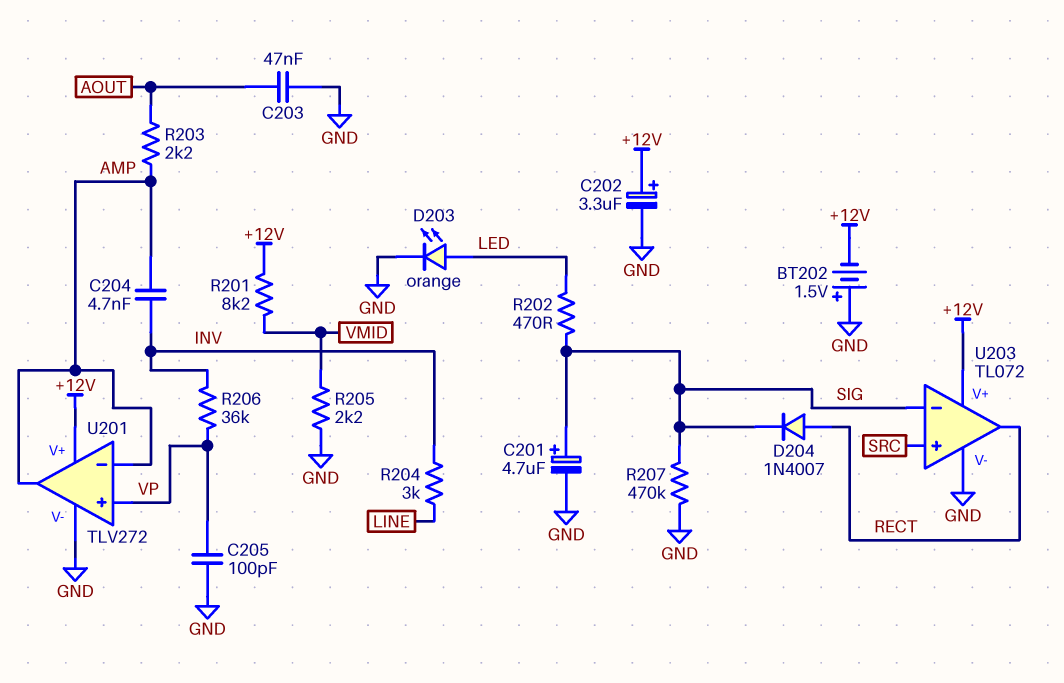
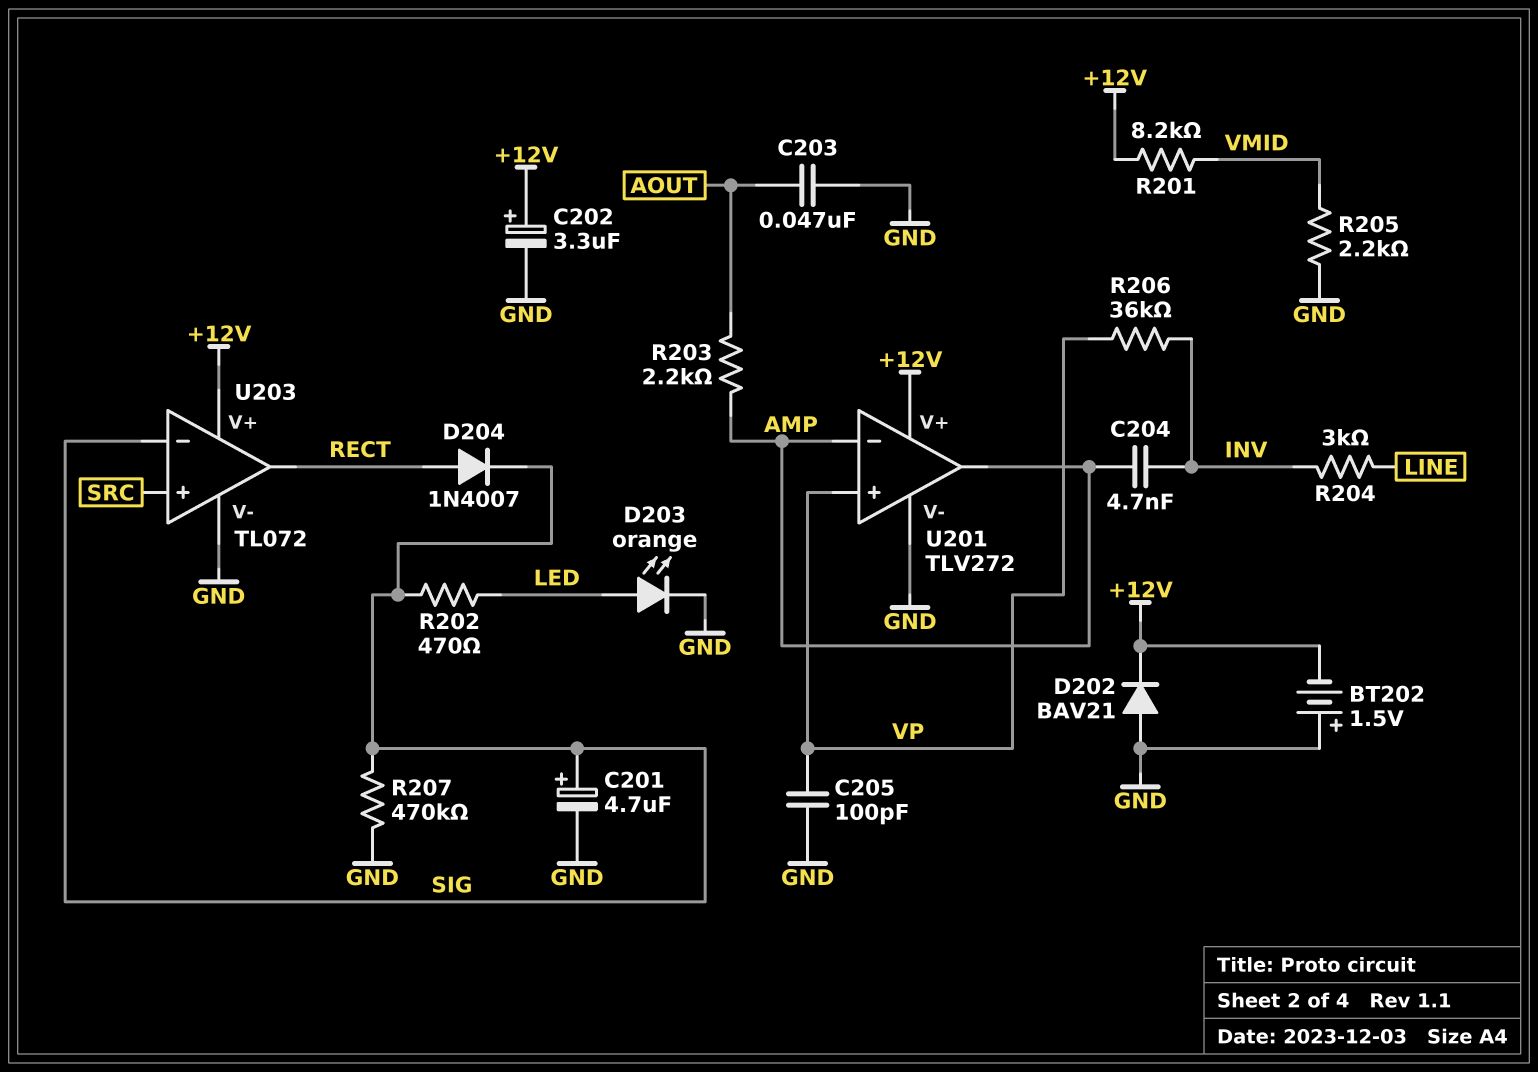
D202: none -> diode BAV21 (A GND, K +12V)

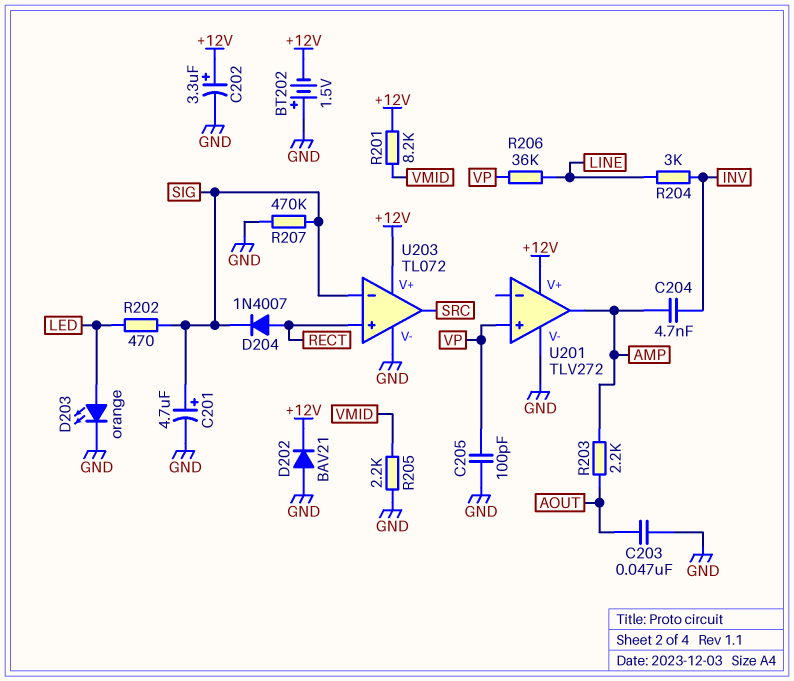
R206: 36k (INV, VP) -> 36k (LINE, VP)
U201 pin in-: AMP -> none
U203 pin in+: SRC -> RECT
U203 pin out: RECT -> SRC

